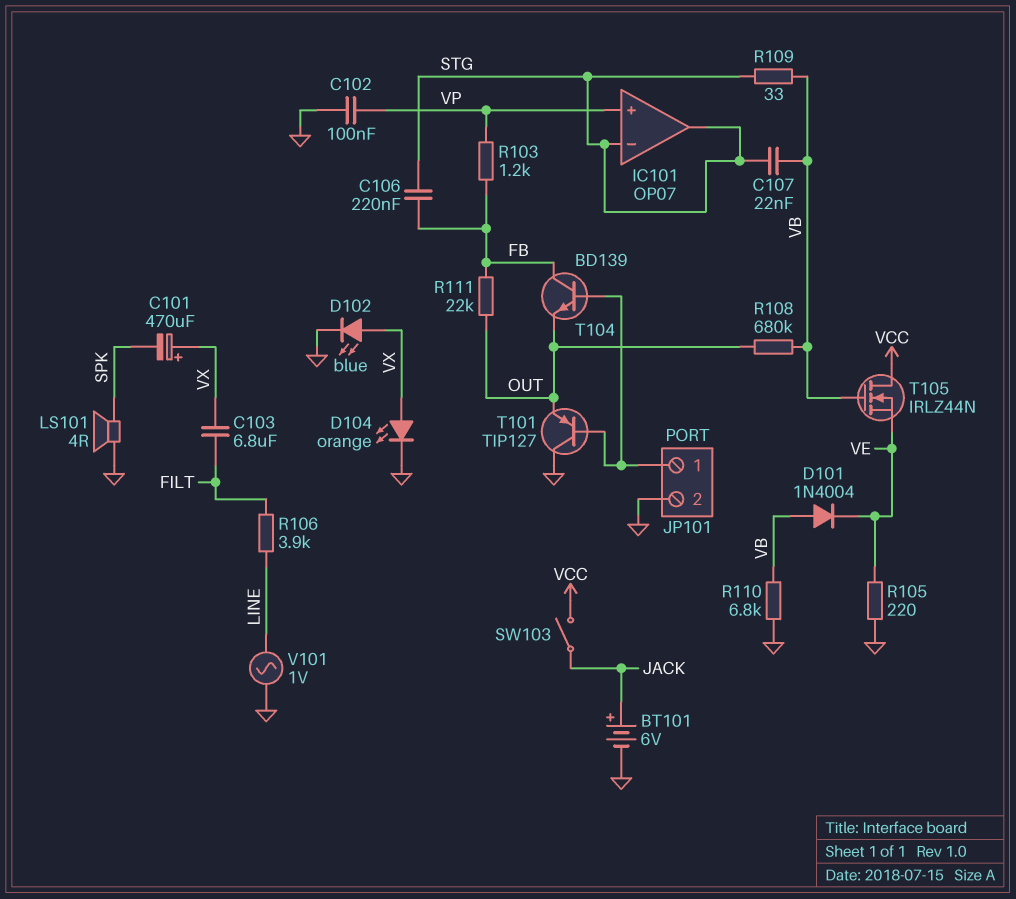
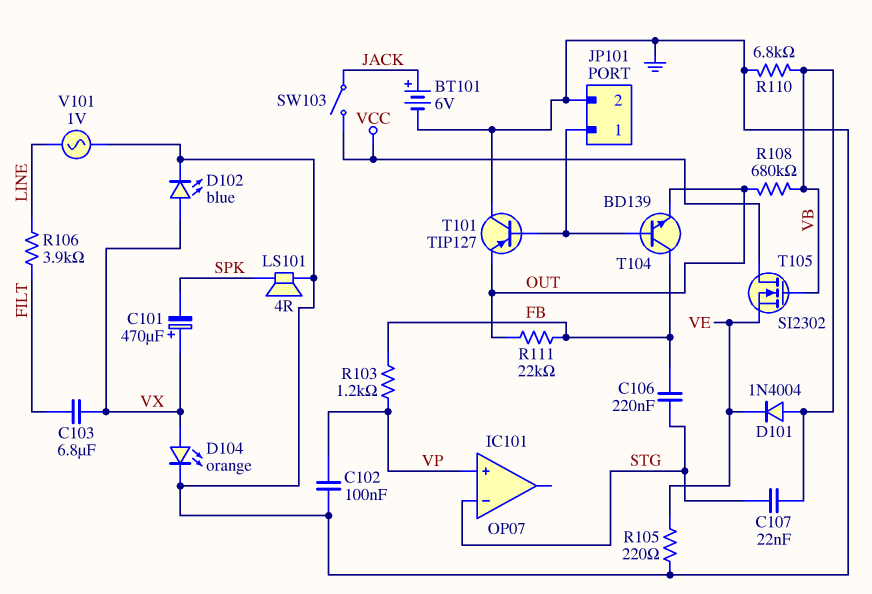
IC101 pin out: STG -> none
R109: 33 (STG, VB) -> none
T105: NMOS IRLZ44N (G VB, D VCC, S VE) -> NMOS SI2302 (G VB, D VCC, S VE)

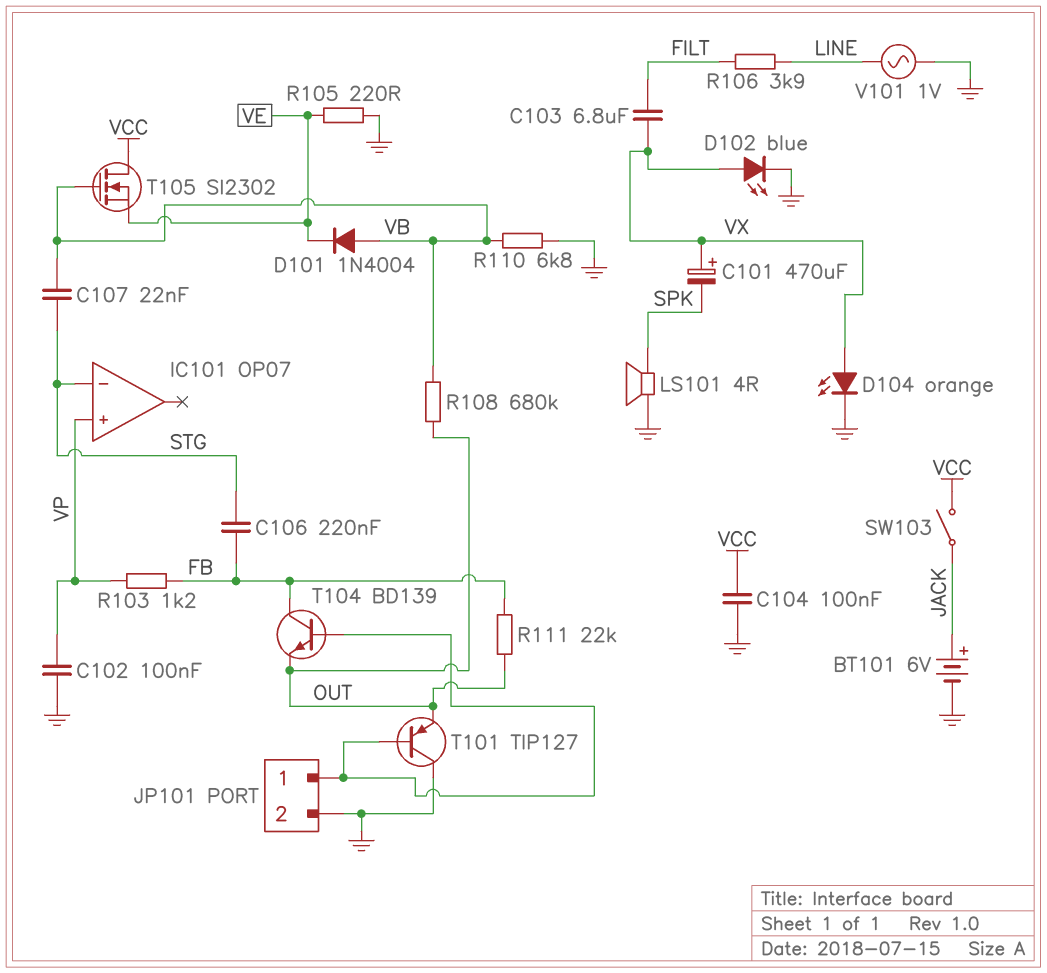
C104: none -> 100nF (GND, VCC)

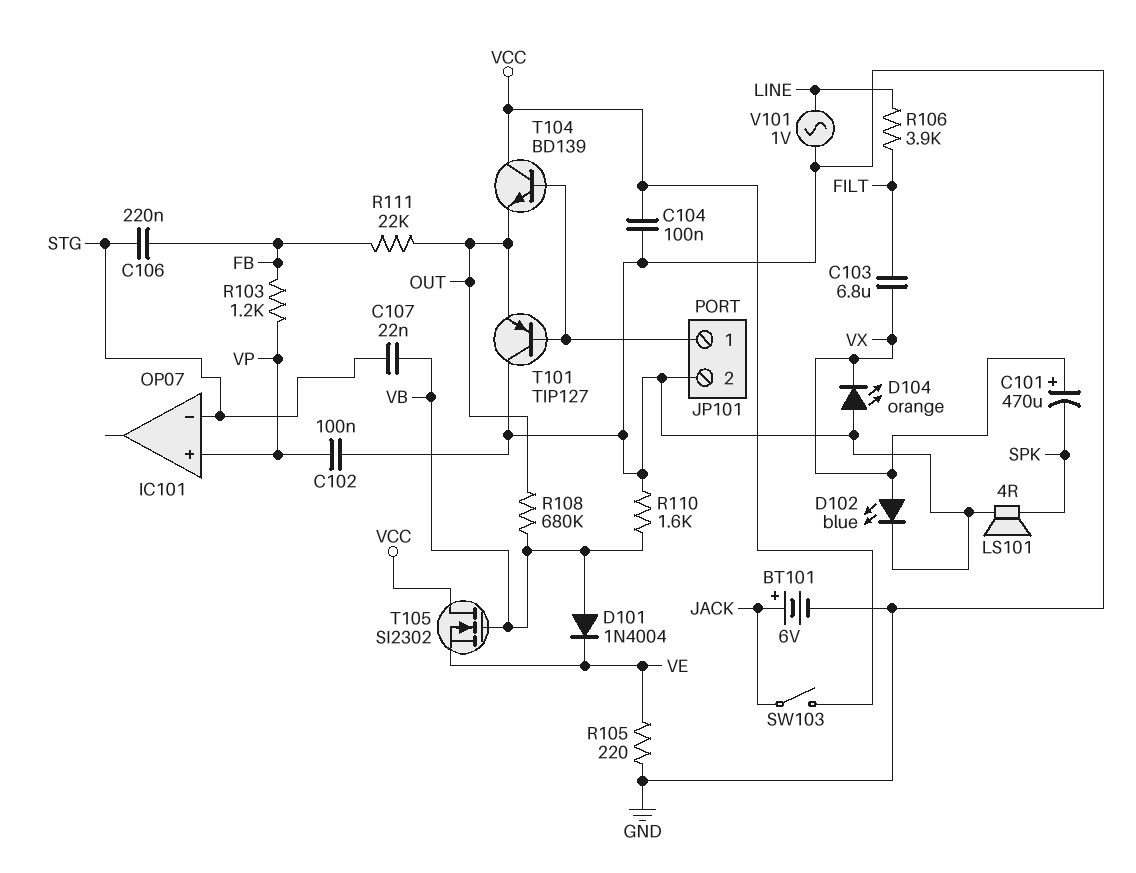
D104: LED orange (A VX, K GND) -> LED orange (A GND, K VX)
R110: 6.8k (GND, VB) -> 1.6k (GND, VB)
T104: NPN BD139 (B JP101/1, C FB, E OUT) -> NPN BD139 (B JP101/1, C VCC, E OUT)

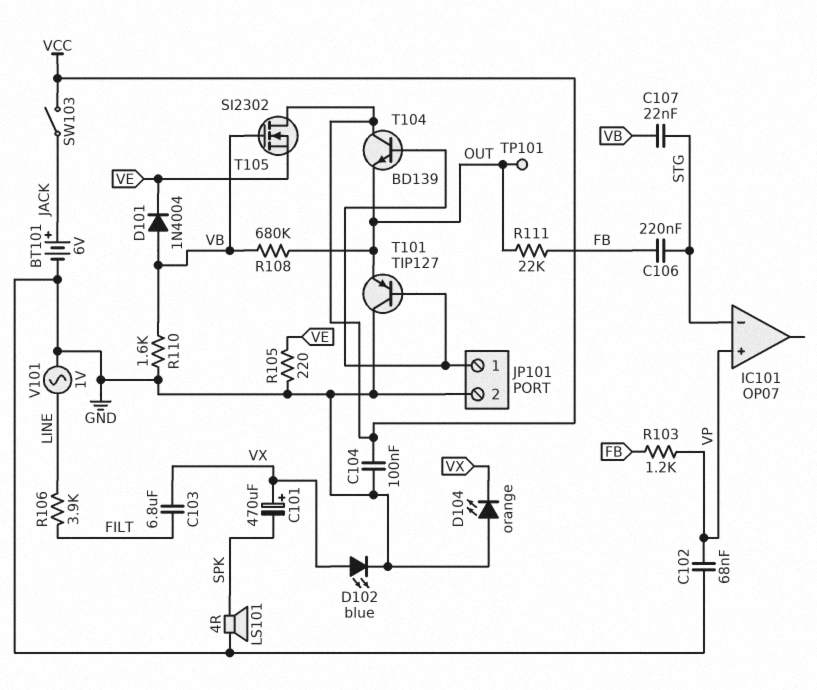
C102: 100nF (GND, VP) -> 68nF (GND, VP)
TP101: none -> test point (OUT)

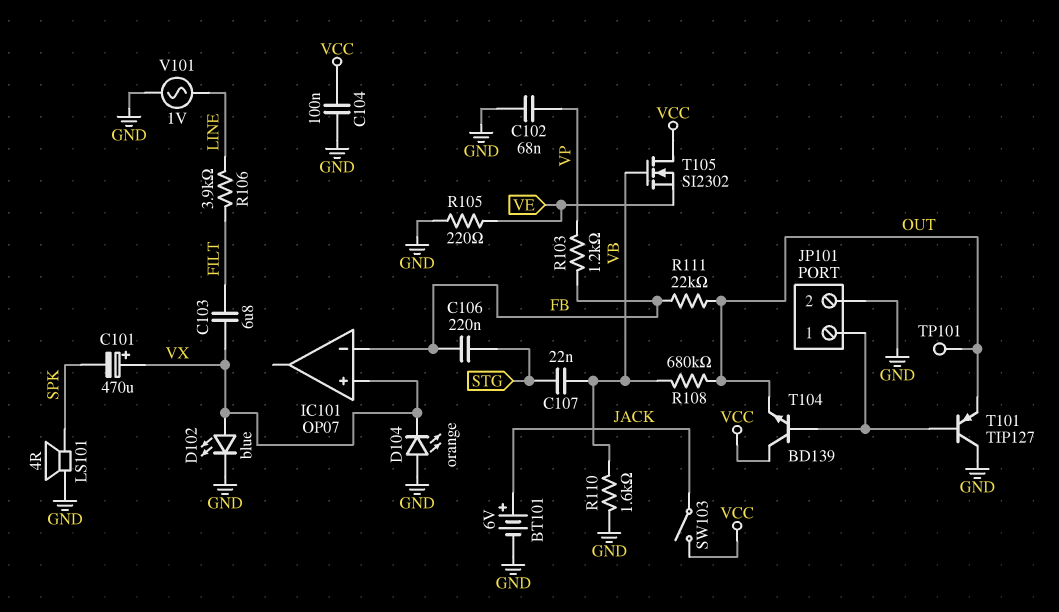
D101: diode 1N4004 (A VB, K VE) -> none
IC101 pin in+: VP -> VX
IC101 pin in-: STG -> FB

